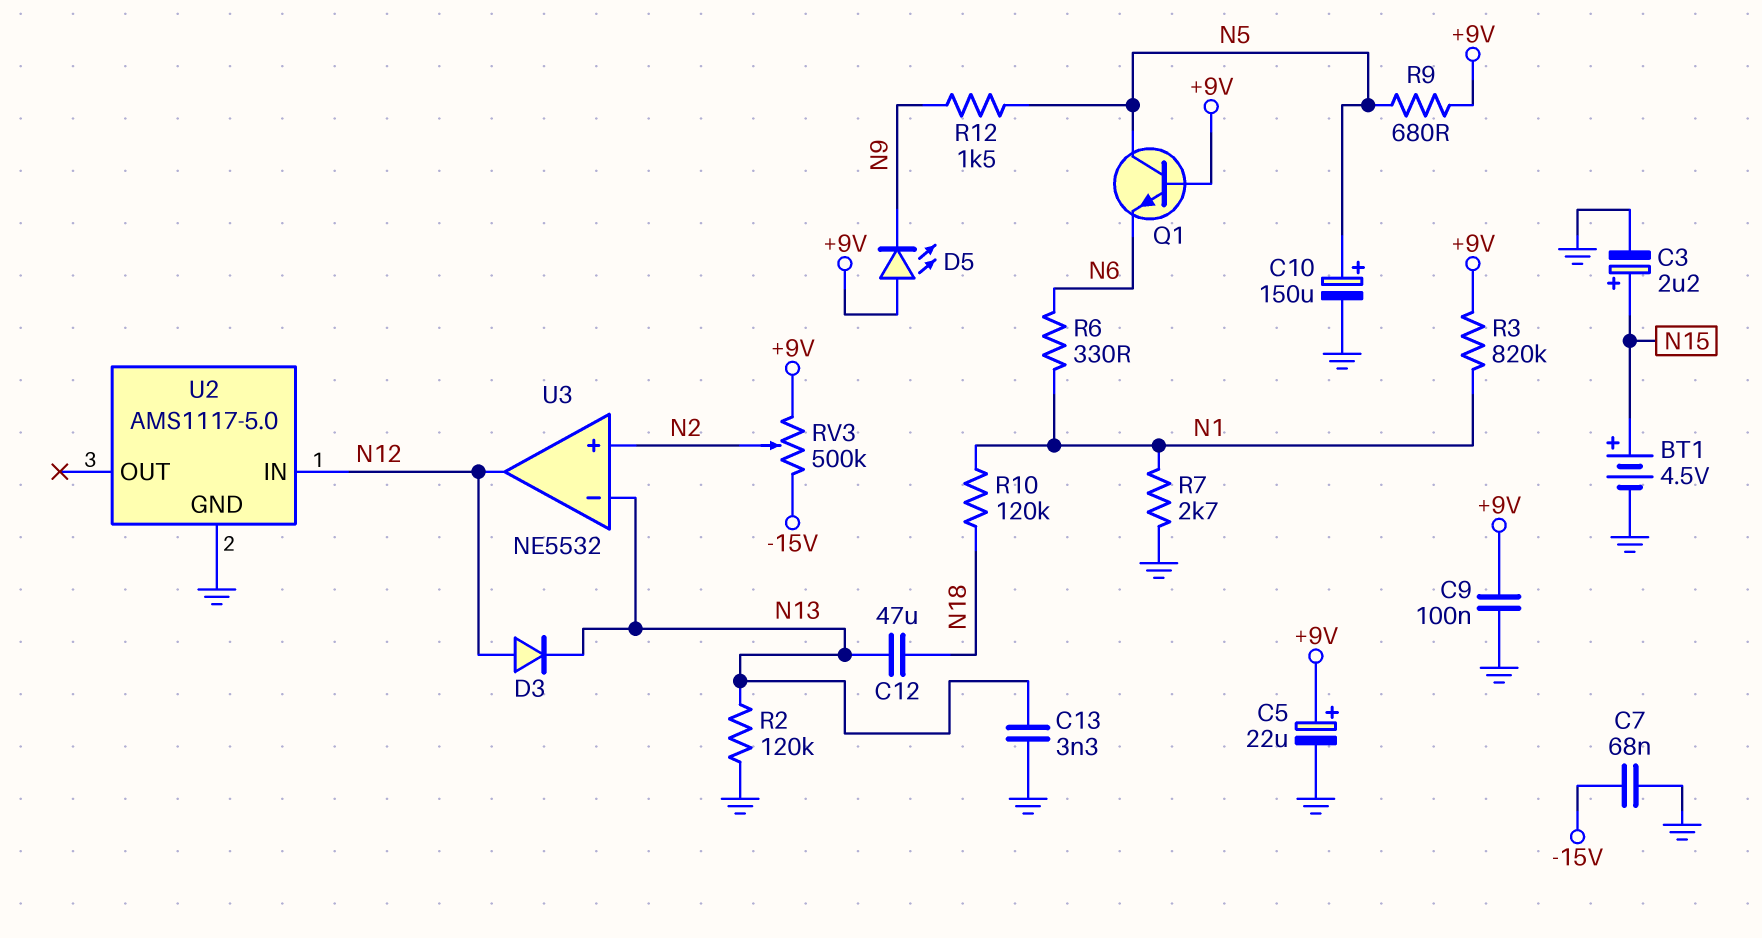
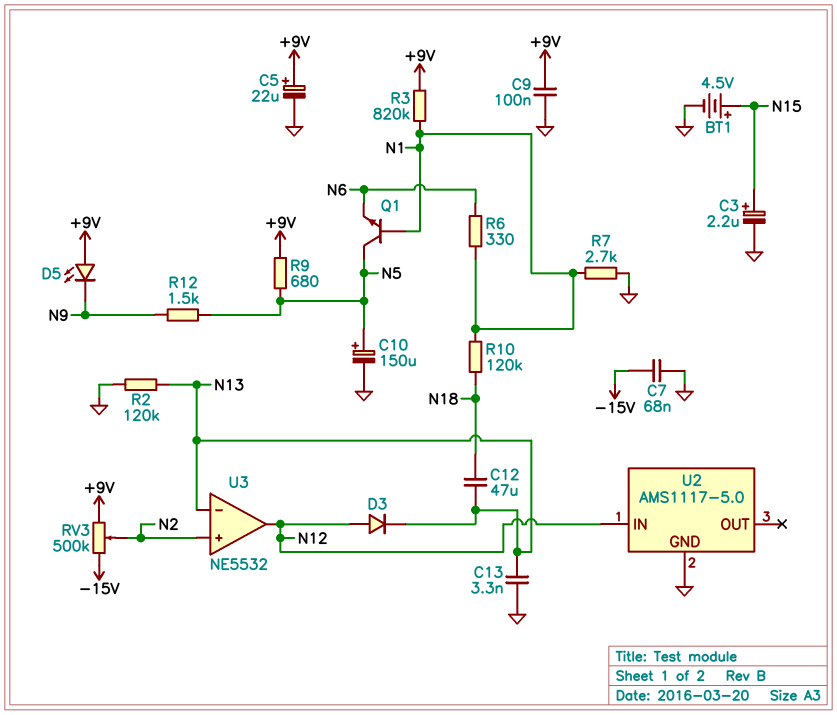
Q1: NPN (B +9V, C N5, E N6) -> NPN (B N1, C N5, E N6)

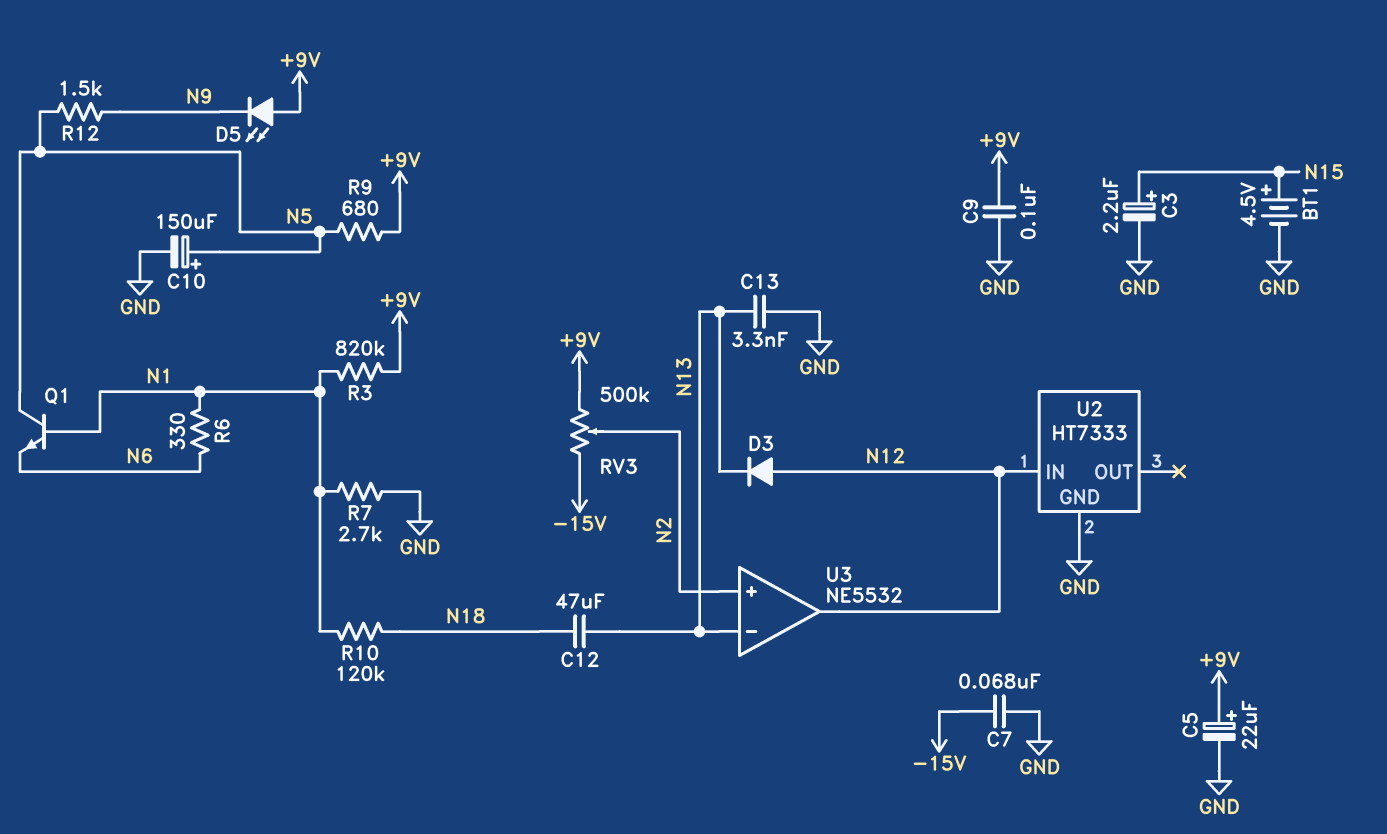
R2: 120k (GND, N13) -> none
U2: AMS1117-5.0 -> HT7333

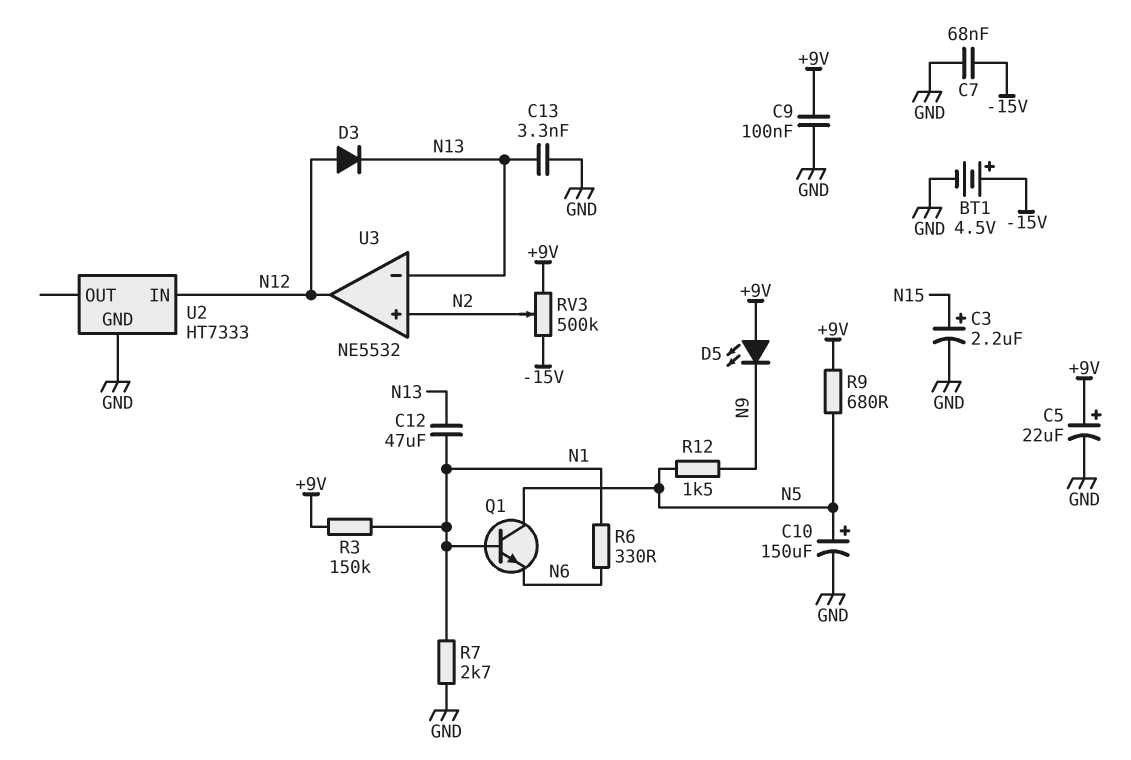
BT1: 4.5V (plus N15, minus GND) -> 4.5V (plus -15V, minus GND)
C12: 47uF (N13, N18) -> 47uF (N1, N13)
R3: 820k (+9V, N1) -> 150k (+9V, N1)
R10: 120k (N1, N18) -> none

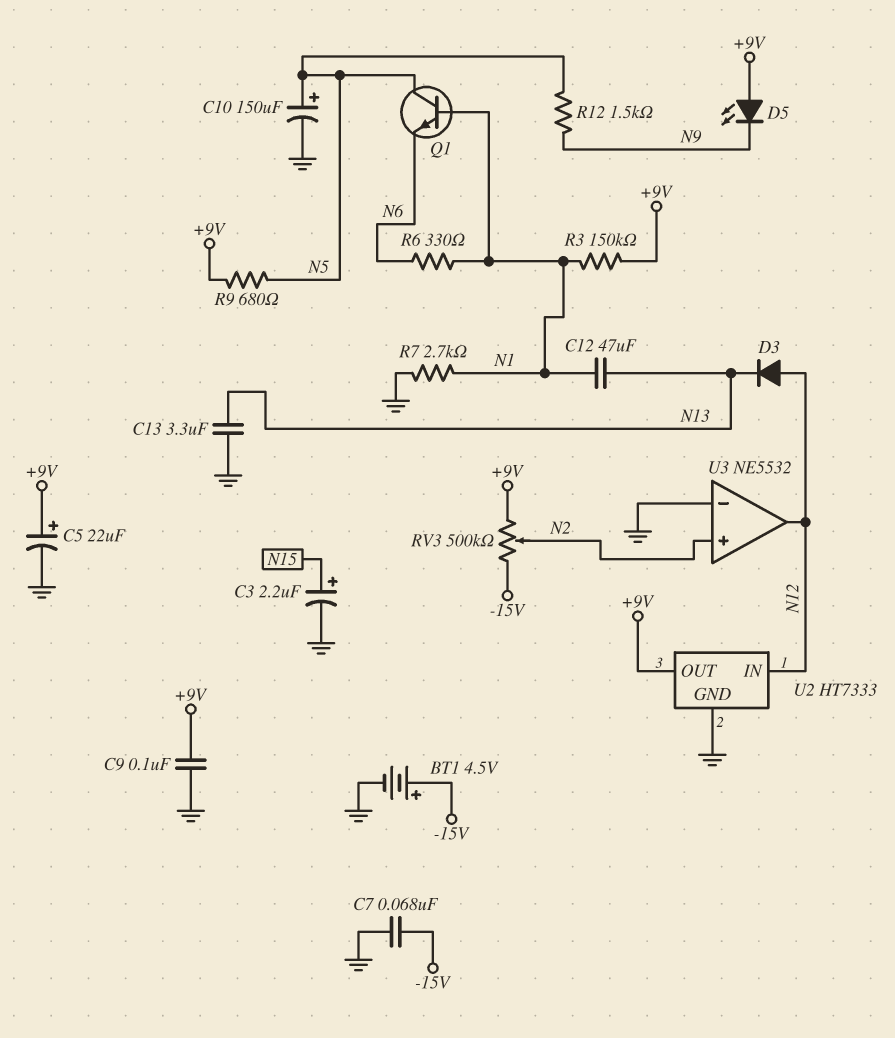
C13: 3.3nF (GND, N13) -> 3.3uF (GND, N13)
U2 pin OUT: none -> +9V
U3 pin in-: N13 -> GND

